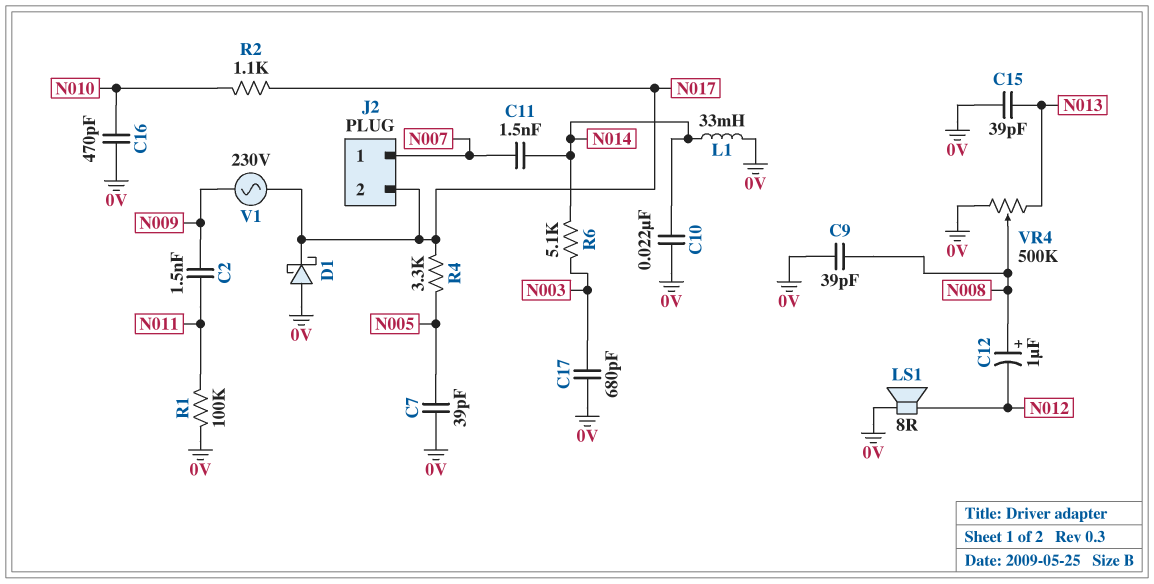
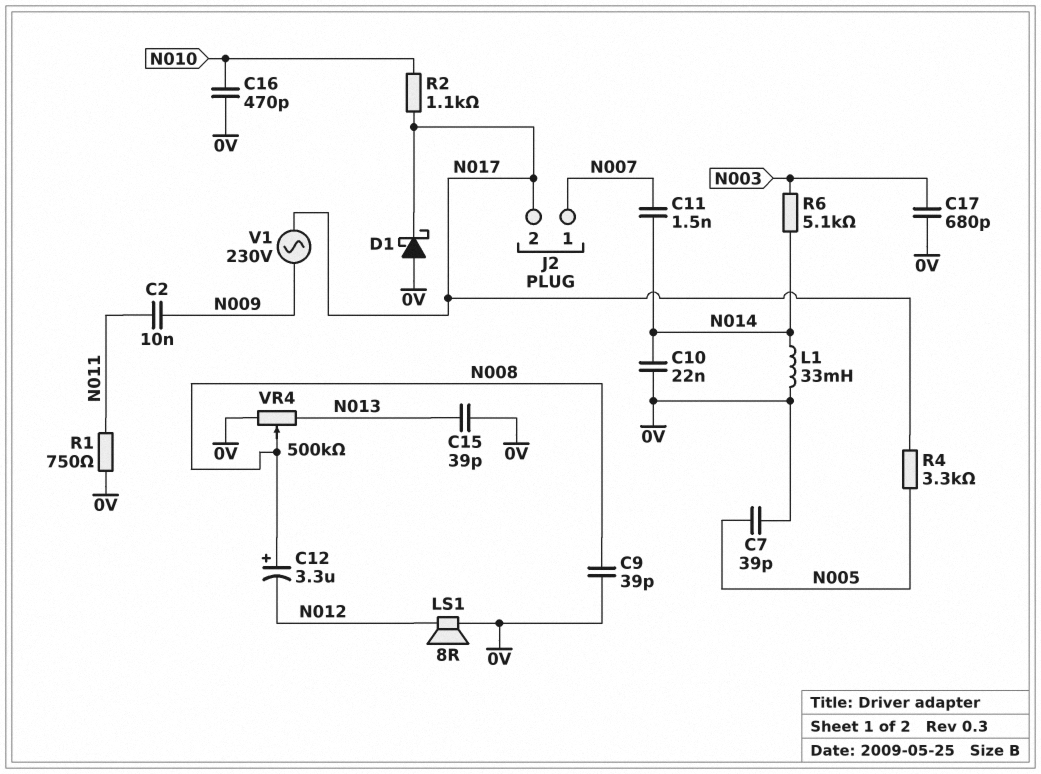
C2: 1.5nF (N009, N011) -> 10nF (N009, N011)
C12: 1uF (plus N008, minus N012) -> 3.3uF (plus N008, minus N012)
R1: 100k (0V, N011) -> 750 (0V, N011)

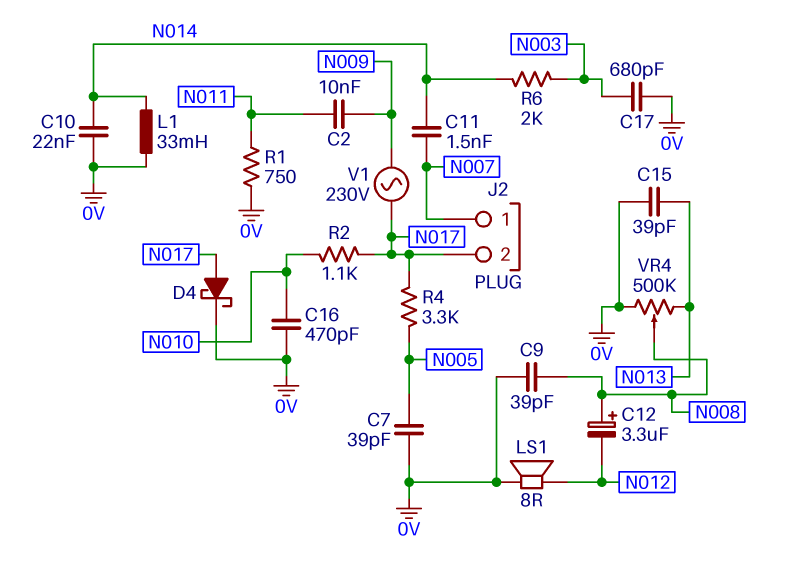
D1: schottky (A 0V, K N017) -> none
D4: none -> schottky (A N017, K 0V)
R6: 5.1k (N003, N014) -> 2k (N003, N014)

